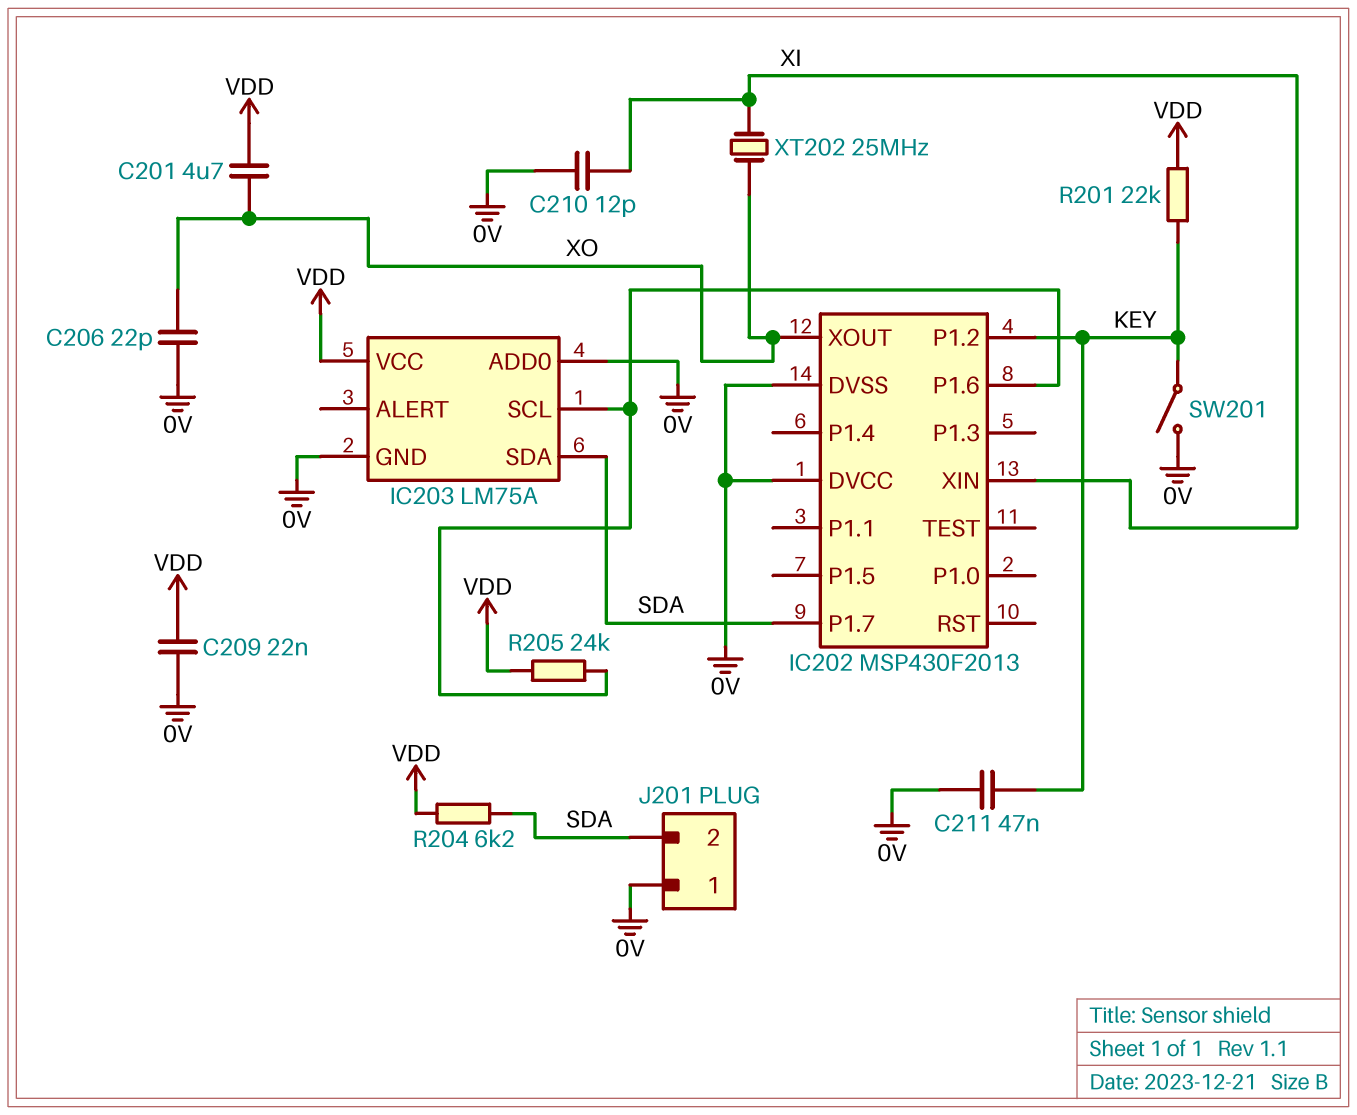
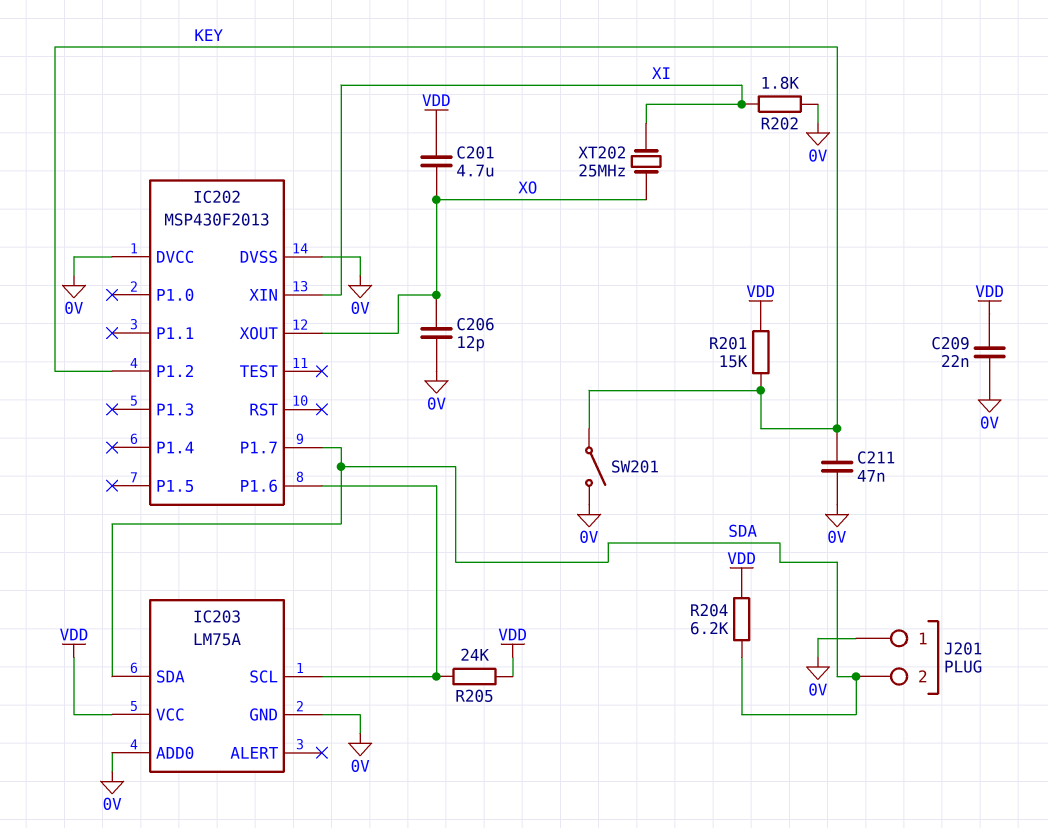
C206: 22pF (0V, XO) -> 12pF (0V, XO)
C210: 12pF (0V, XI) -> none
R201: 22k (KEY, VDD) -> 15k (KEY, VDD)
R202: none -> 1.8k (0V, XI)

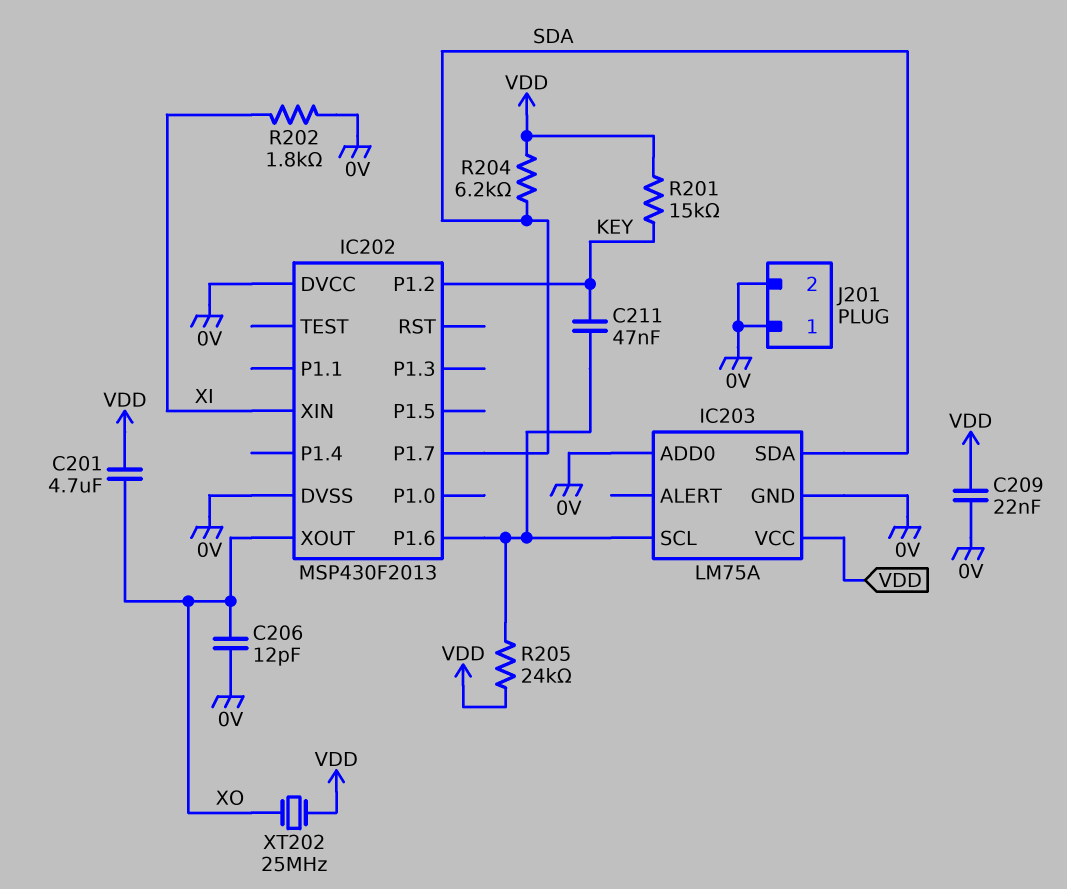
C211: 47nF (0V, KEY) -> 47nF (IC202/P1.6, KEY)
J201 pin 2: SDA -> 0V
SW201: switch (0V, KEY) -> none
XT202: 25MHz (XI, XO) -> 25MHz (VDD, XO)

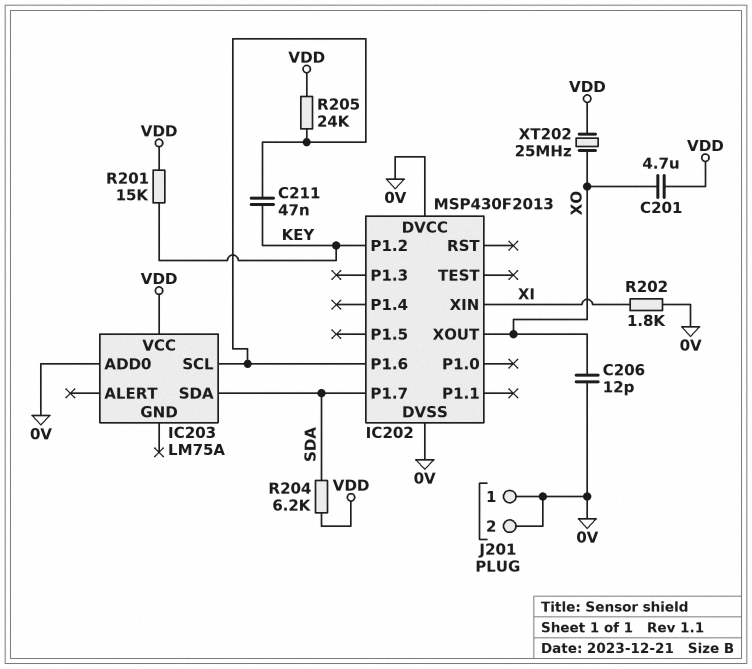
C209: 22nF (0V, VDD) -> none
IC203 pin GND: 0V -> none

